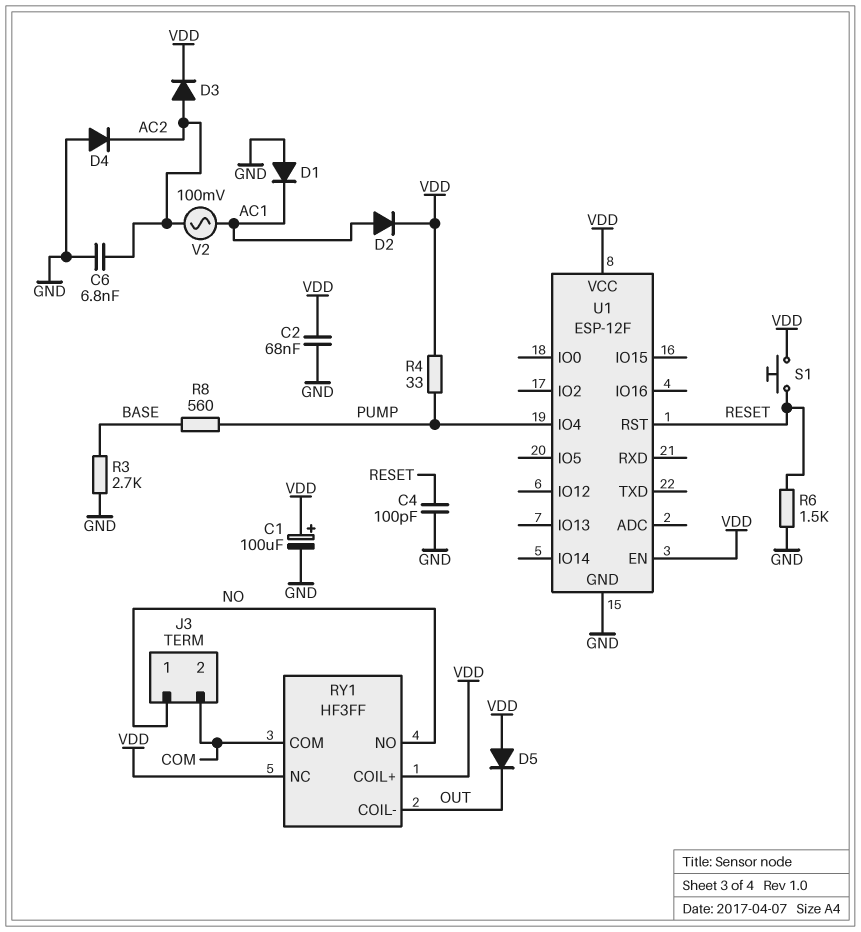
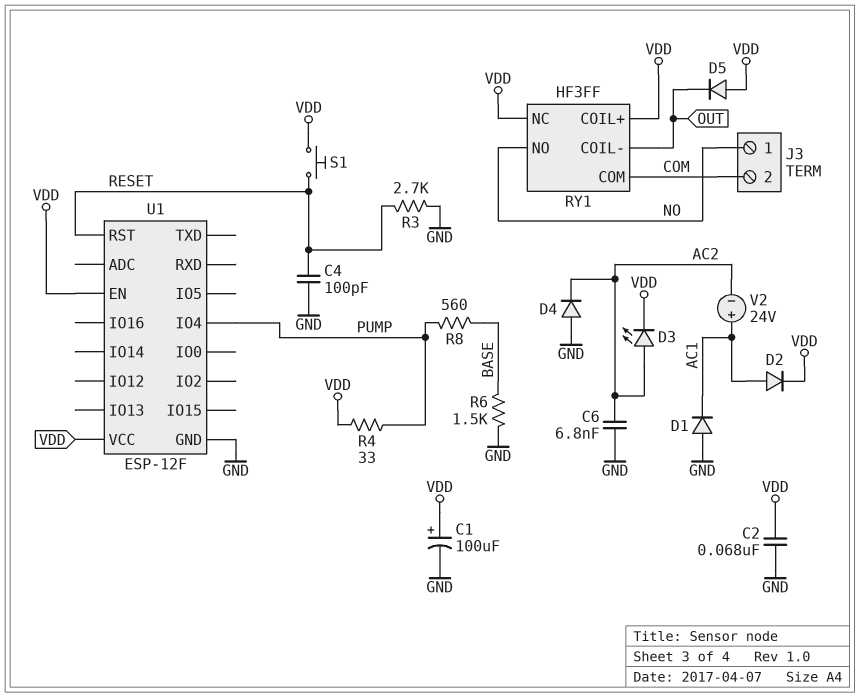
D3: diode (A AC2, K VDD) -> LED (A AC2, K VDD)
R3: 2.7k (BASE, GND) -> 2.7k (GND, RESET)
R6: 1.5k (GND, RESET) -> 1.5k (BASE, GND)
V2: AC 100mV (AC1, AC2) -> 24V (plus AC1, minus AC2)

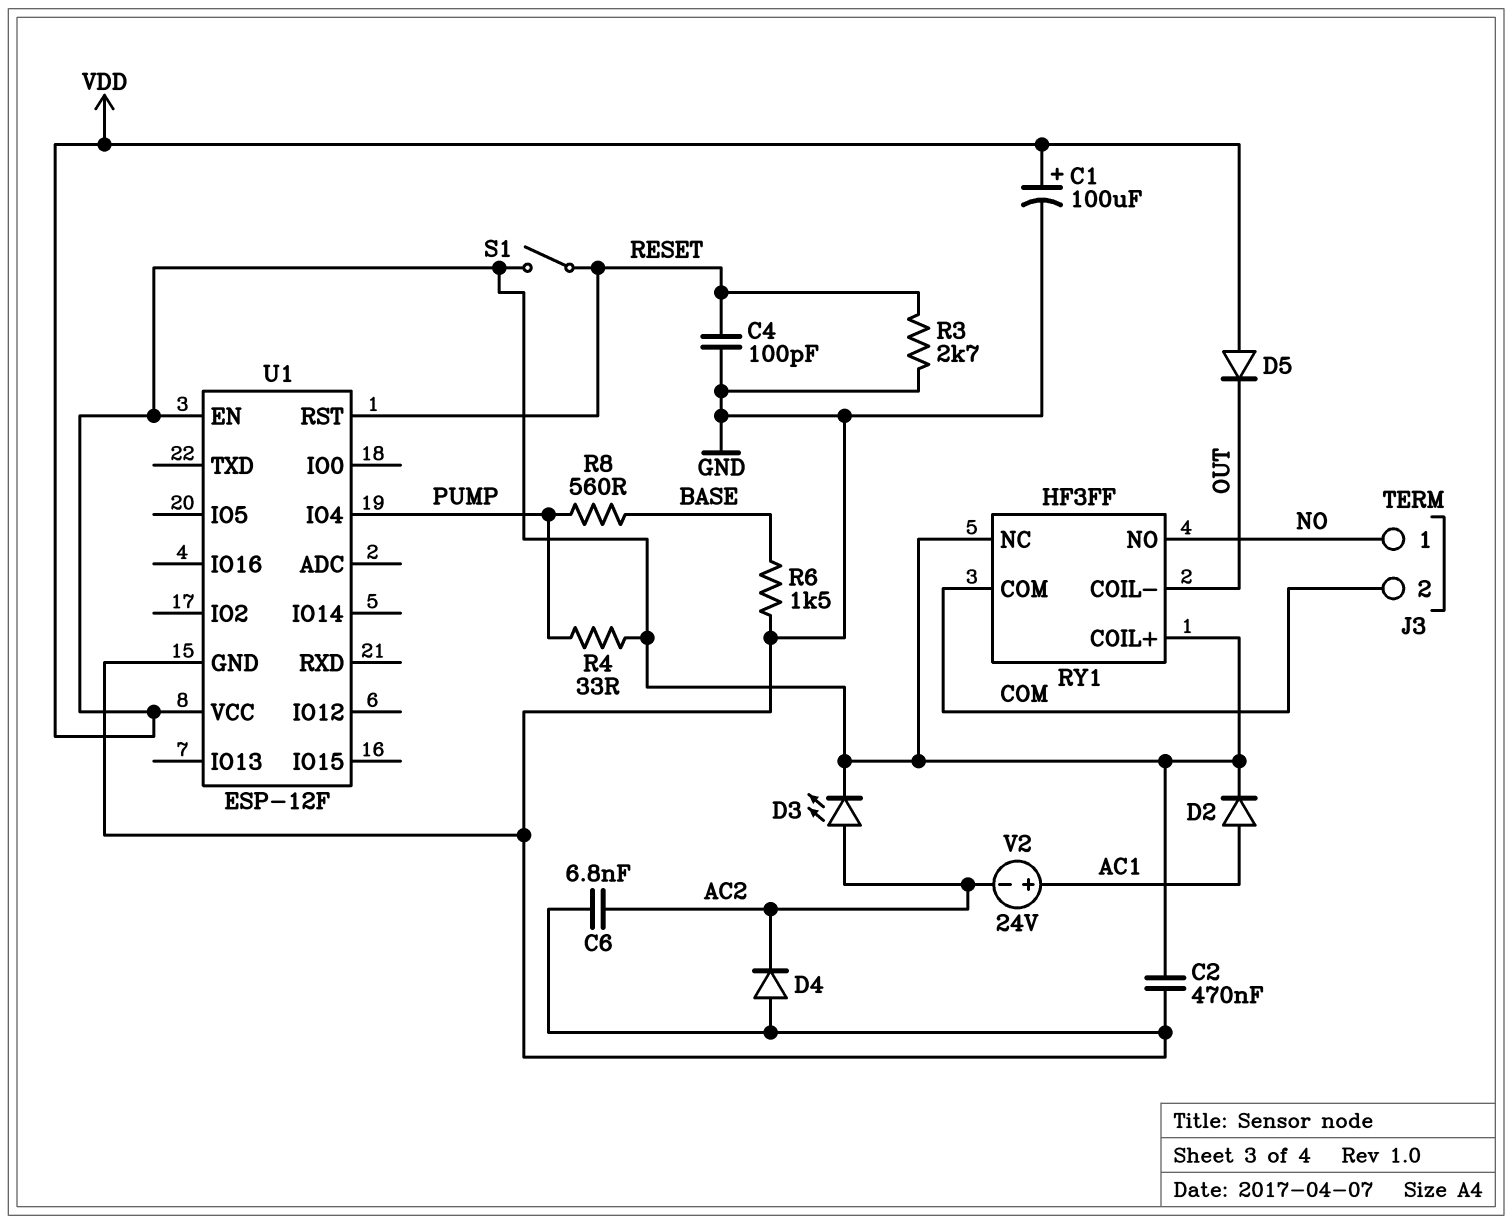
C2: 68nF (GND, VDD) -> 470nF (GND, VDD)
D1: diode (A GND, K AC1) -> none
S1: button (RESET, VDD) -> switch (RESET, VDD)

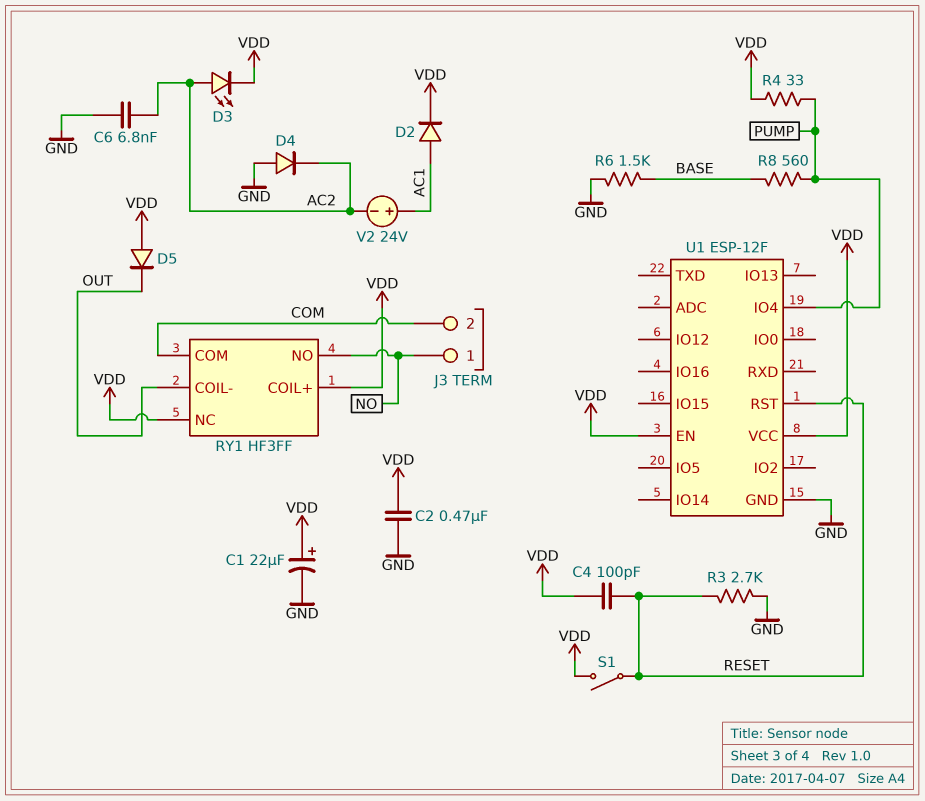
C1: 100uF (plus VDD, minus GND) -> 22uF (plus VDD, minus GND)
C4: 100pF (GND, RESET) -> 100pF (RESET, VDD)

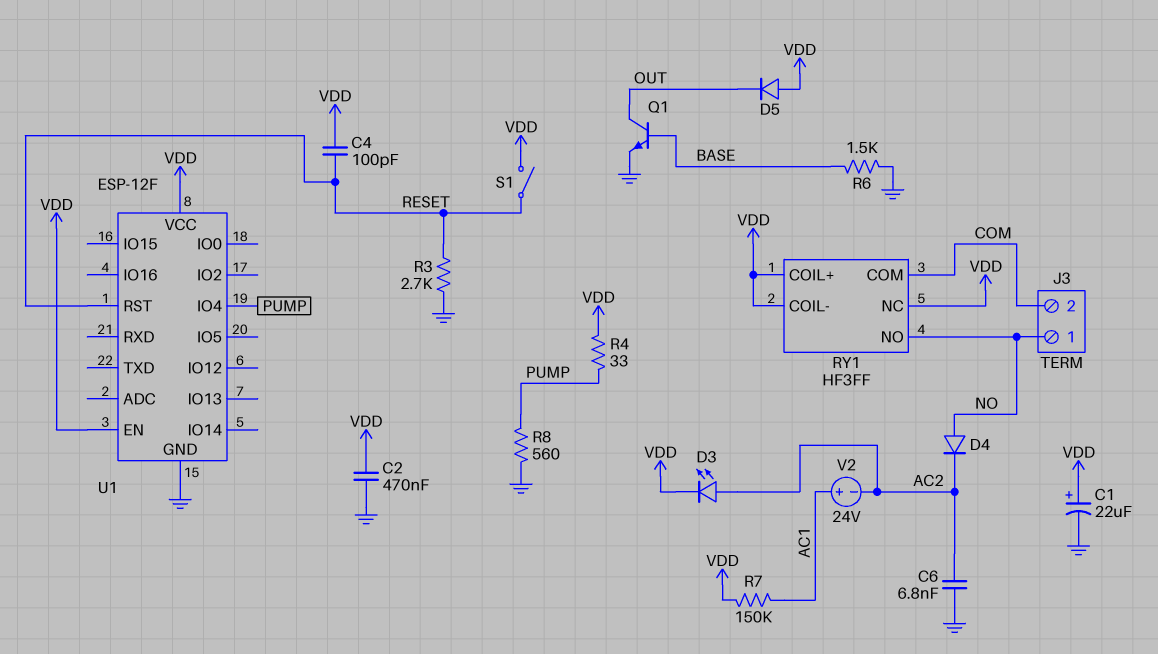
D2: diode (A AC1, K VDD) -> none
D4: diode (A GND, K AC2) -> diode (A NO, K AC2)
Q1: none -> NPN (B BASE, C OUT, E GND)
R7: none -> 150k (AC1, VDD)
R8: 560 (BASE, PUMP) -> 560 (GND, PUMP)
RY1 pin COIL-: OUT -> VDD

